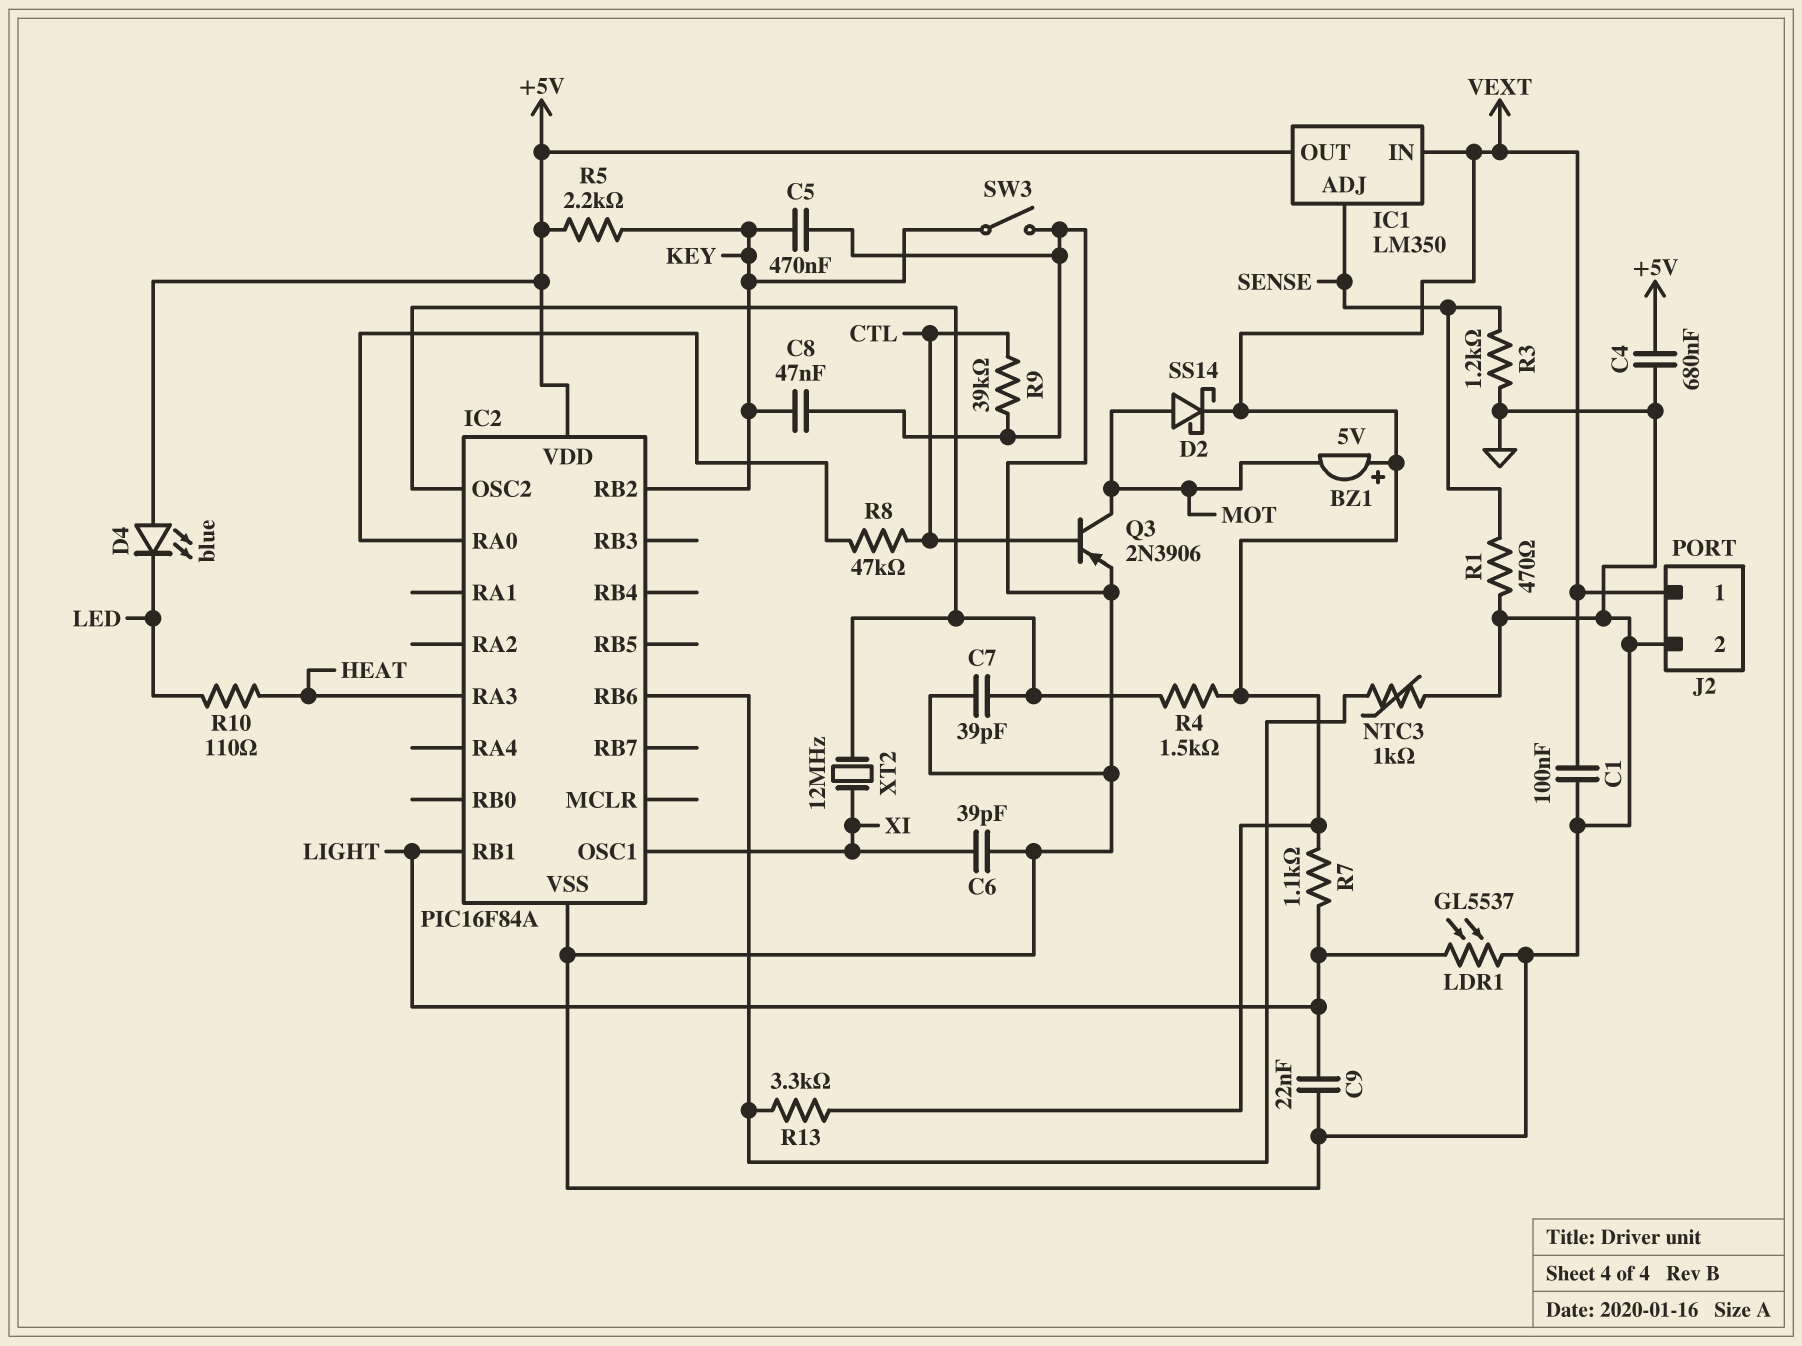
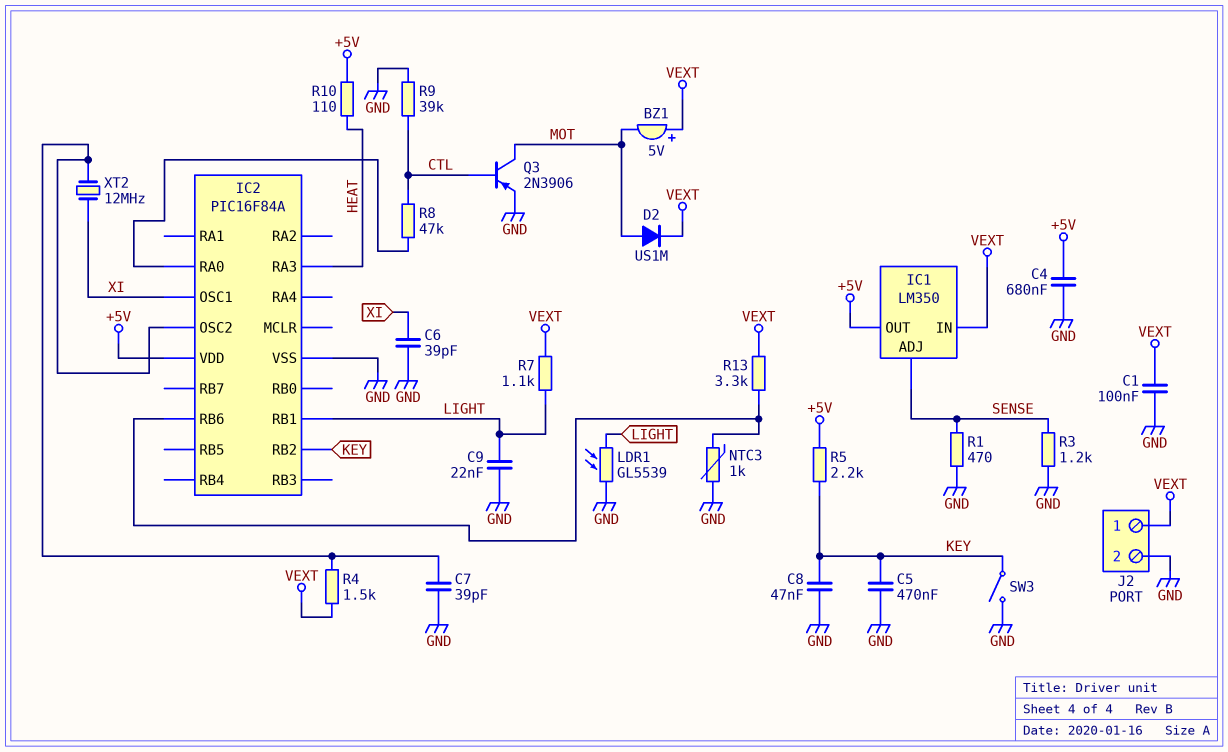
D2: schottky SS14 (A MOT, K VEXT) -> diode US1M (A MOT, K VEXT)
D4: LED blue (A +5V, K LED) -> none
LDR1: GL5537 (GND, LIGHT) -> GL5539 (GND, LIGHT)
R10: 110 (HEAT, LED) -> 110 (+5V, HEAT)

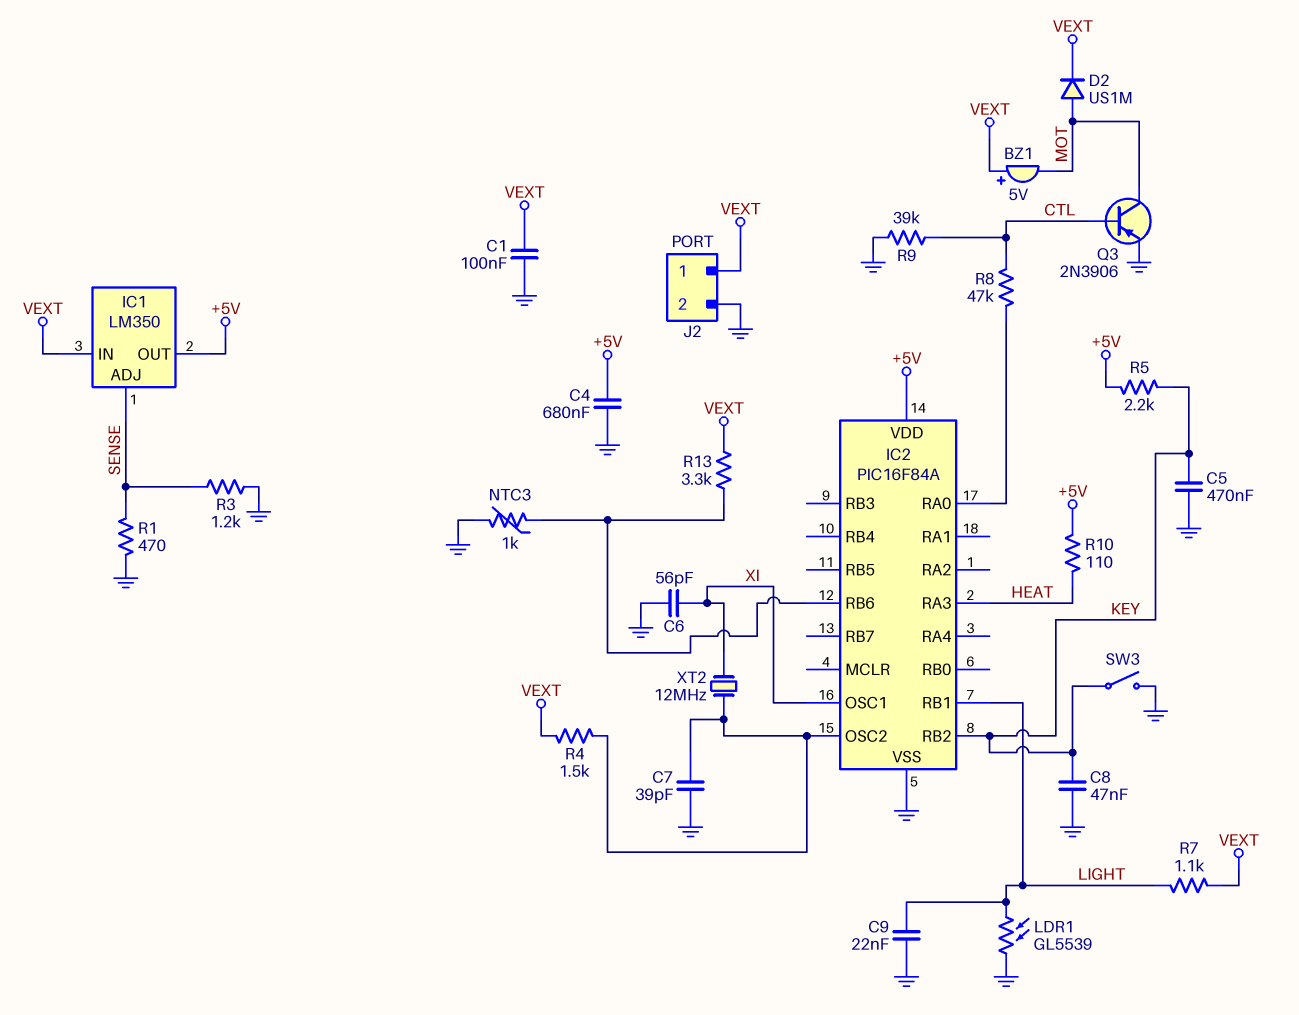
C6: 39pF (GND, XI) -> 56pF (GND, XI)

